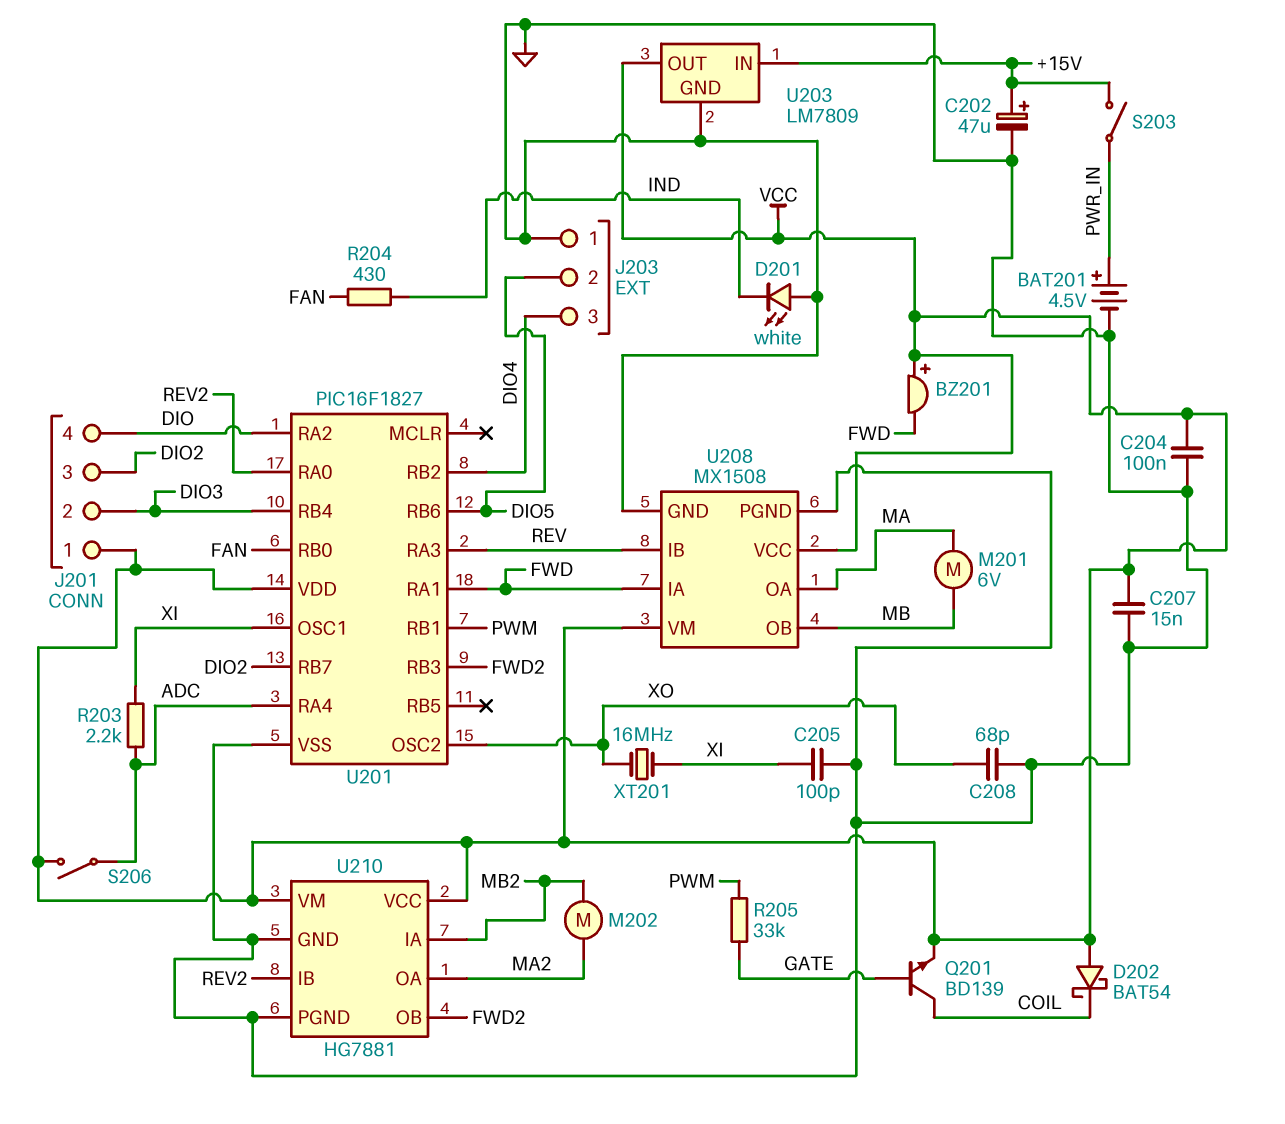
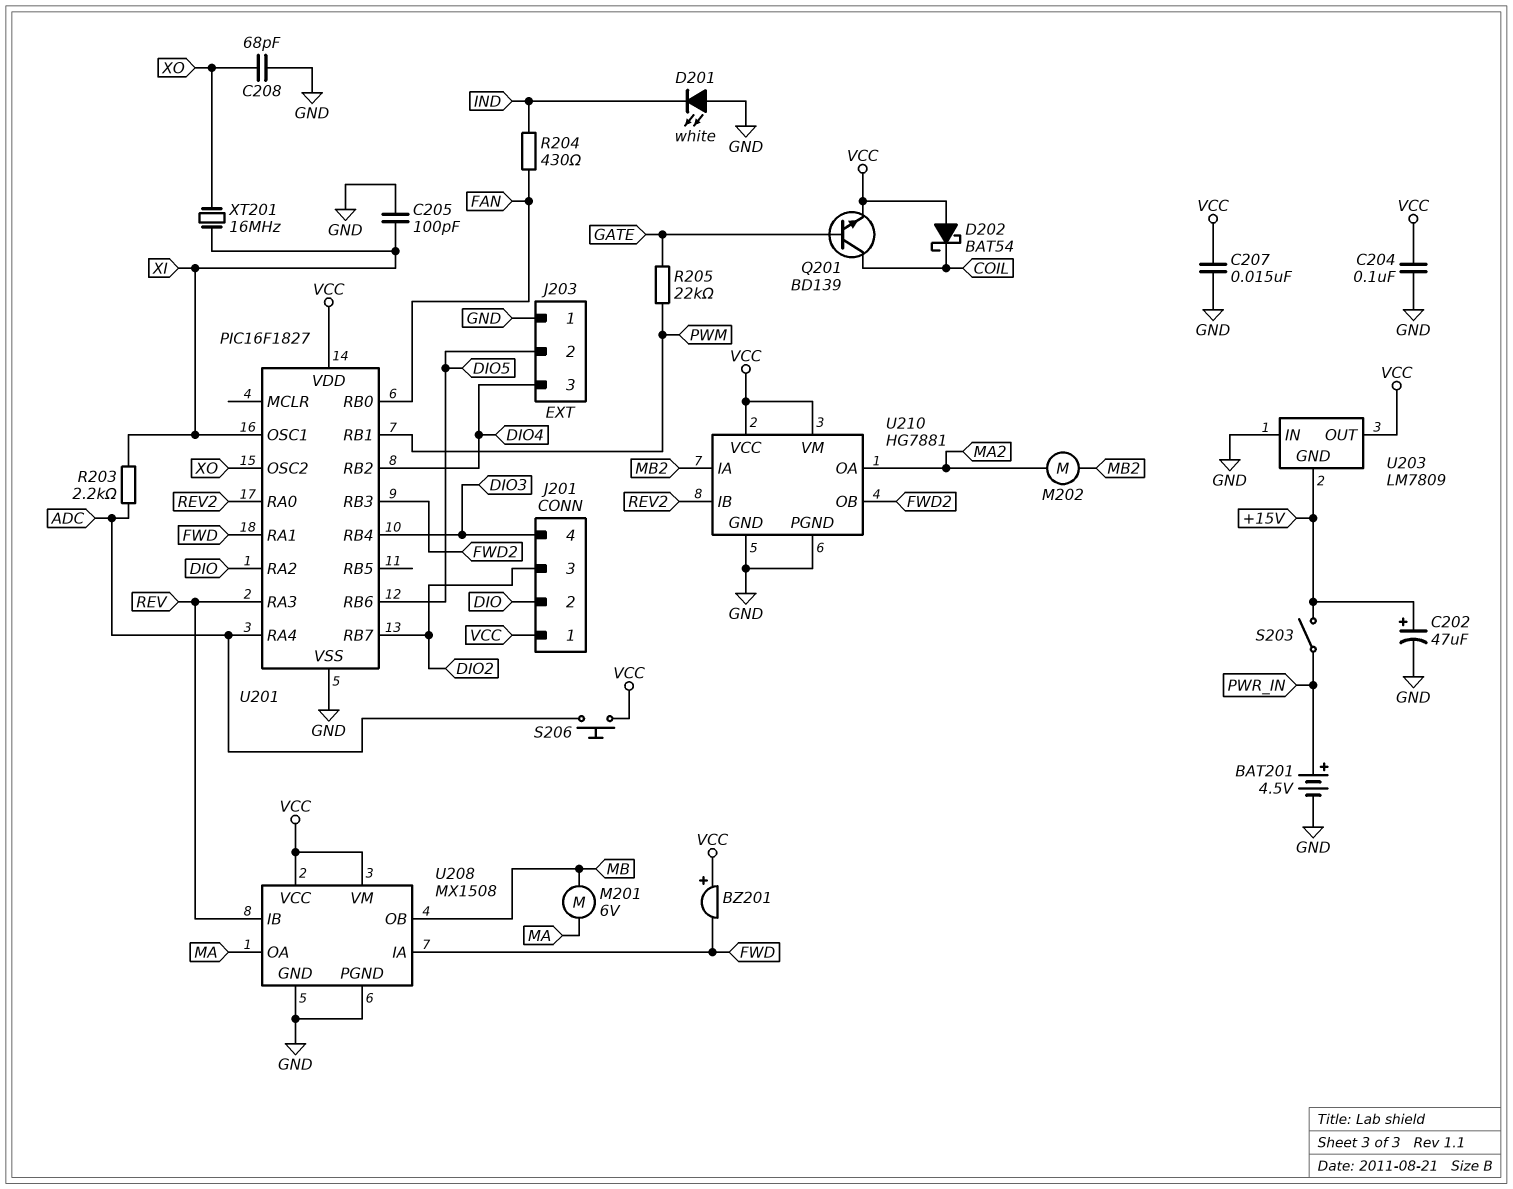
J201 pin 2: DIO3 -> DIO
J201 pin 4: DIO -> DIO3
R205: 33k (GATE, PWM) -> 22k (GATE, PWM)
S206: switch (ADC, VCC) -> button (ADC, VCC)
U203 pin GND: GND -> +15V
U203 pin IN: +15V -> GND

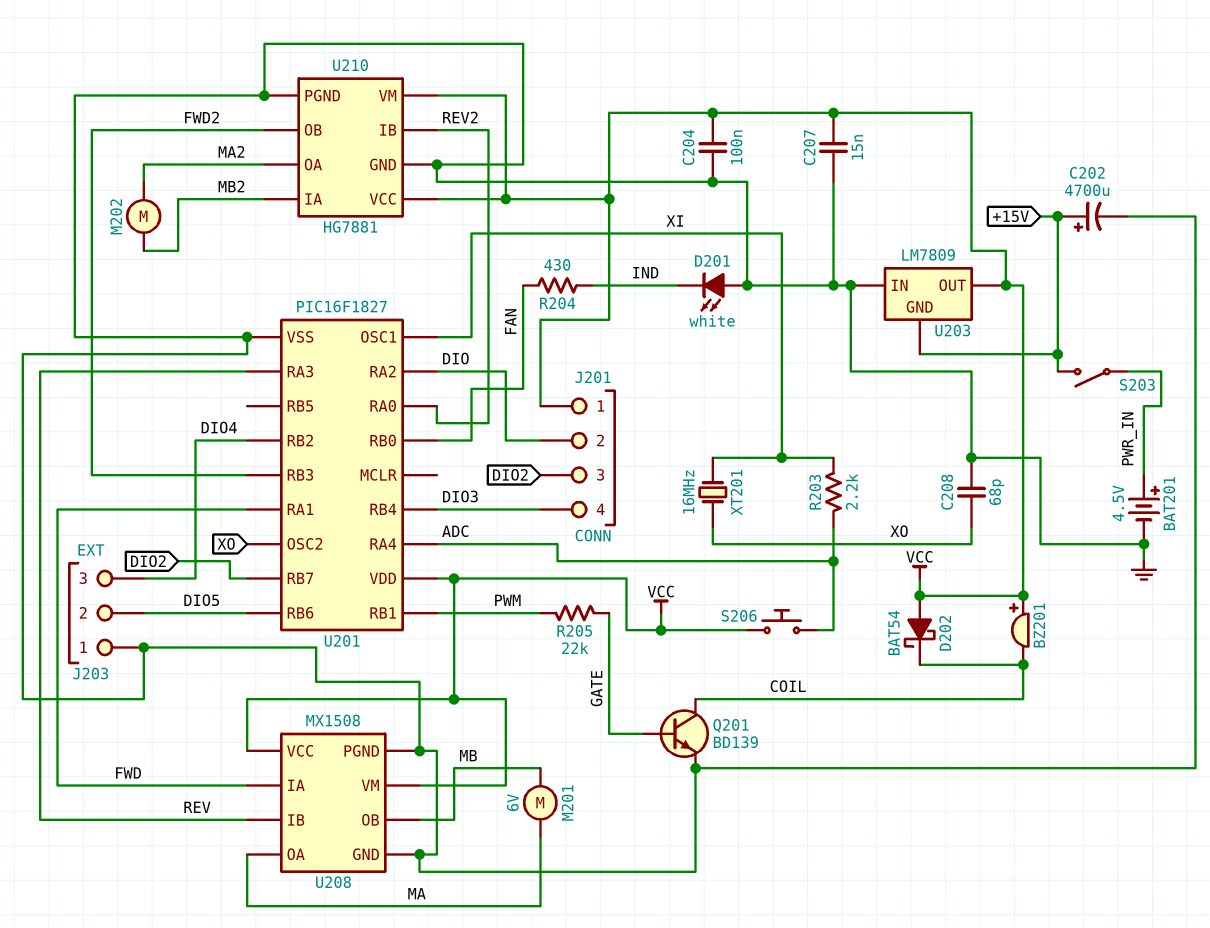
BZ201: buzzer (plus VCC, minus FWD) -> buzzer (plus VCC, minus COIL)
C202: 47uF (plus +15V, minus GND) -> 4700uF (plus +15V, minus GND)
C205: 100pF (GND, XI) -> none
Q201: NPN BD139 (B GATE, C COIL, E VCC) -> NPN BD139 (B GATE, C COIL, E GND)

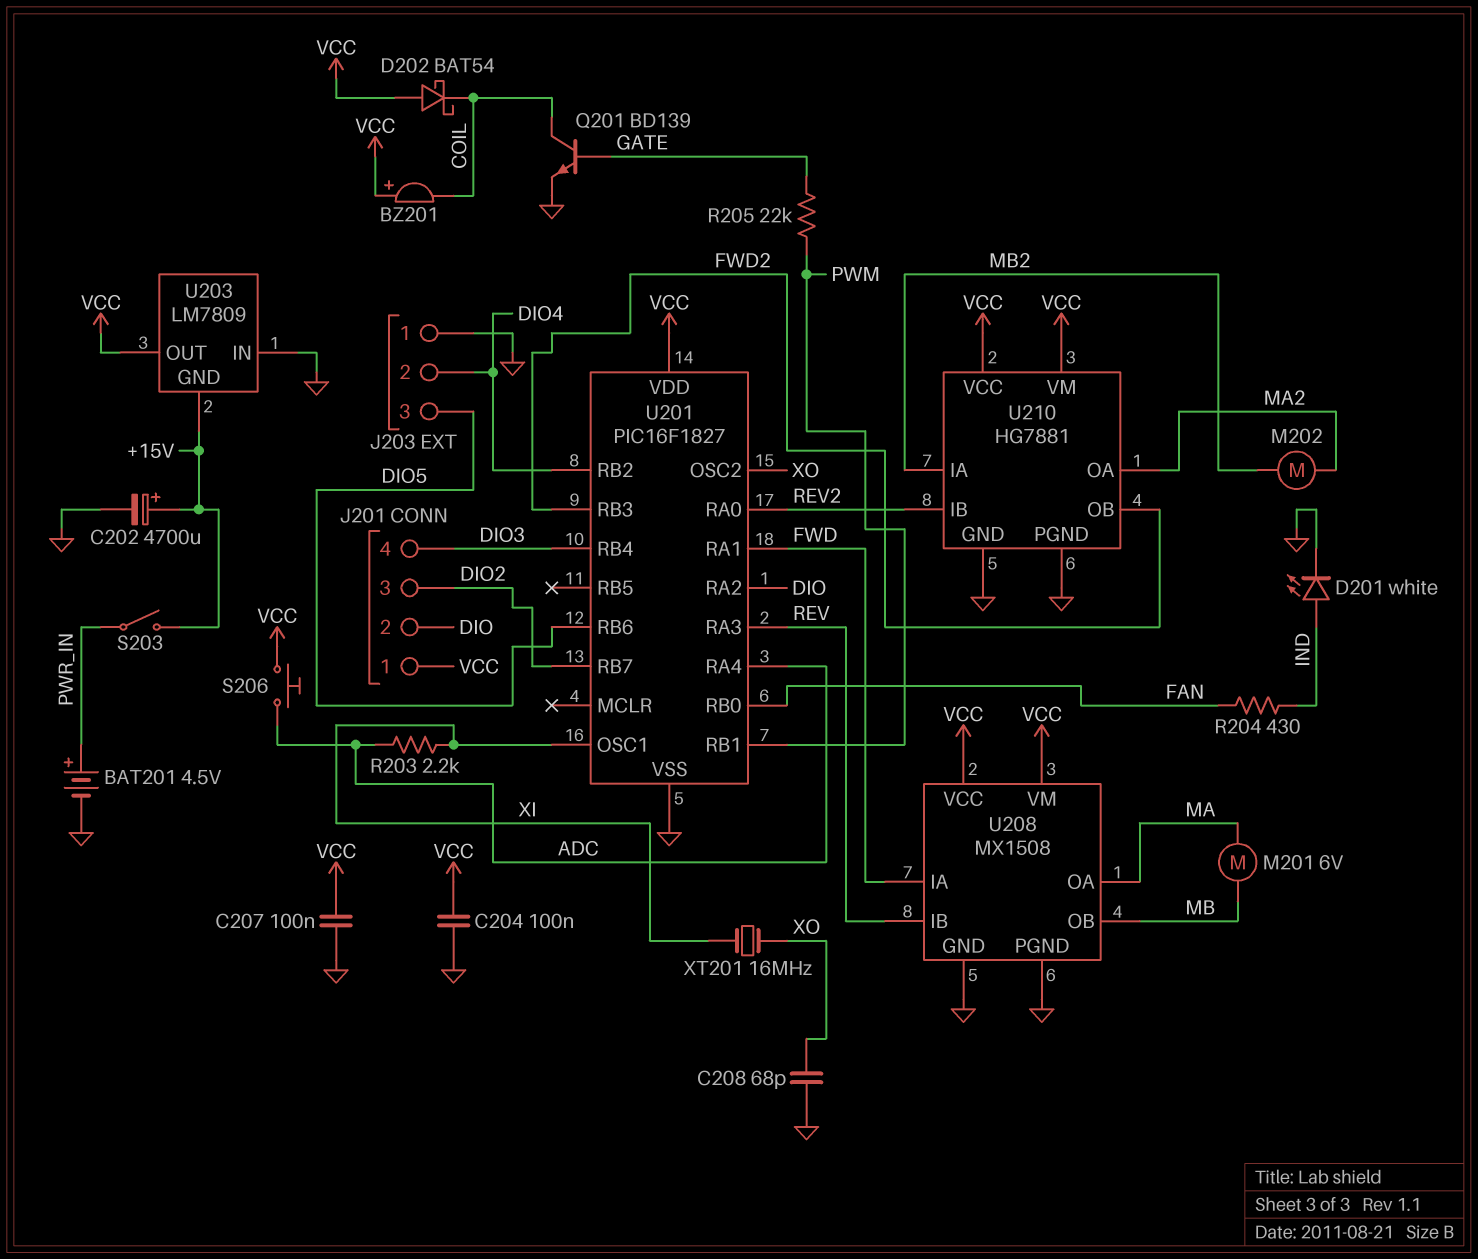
C207: 15nF (GND, VCC) -> 100nF (GND, VCC)
D201: LED white (A GND, K IND) -> LED white (A IND, K GND)
J203 pin 2: DIO5 -> DIO4
J203 pin 3: DIO4 -> DIO5

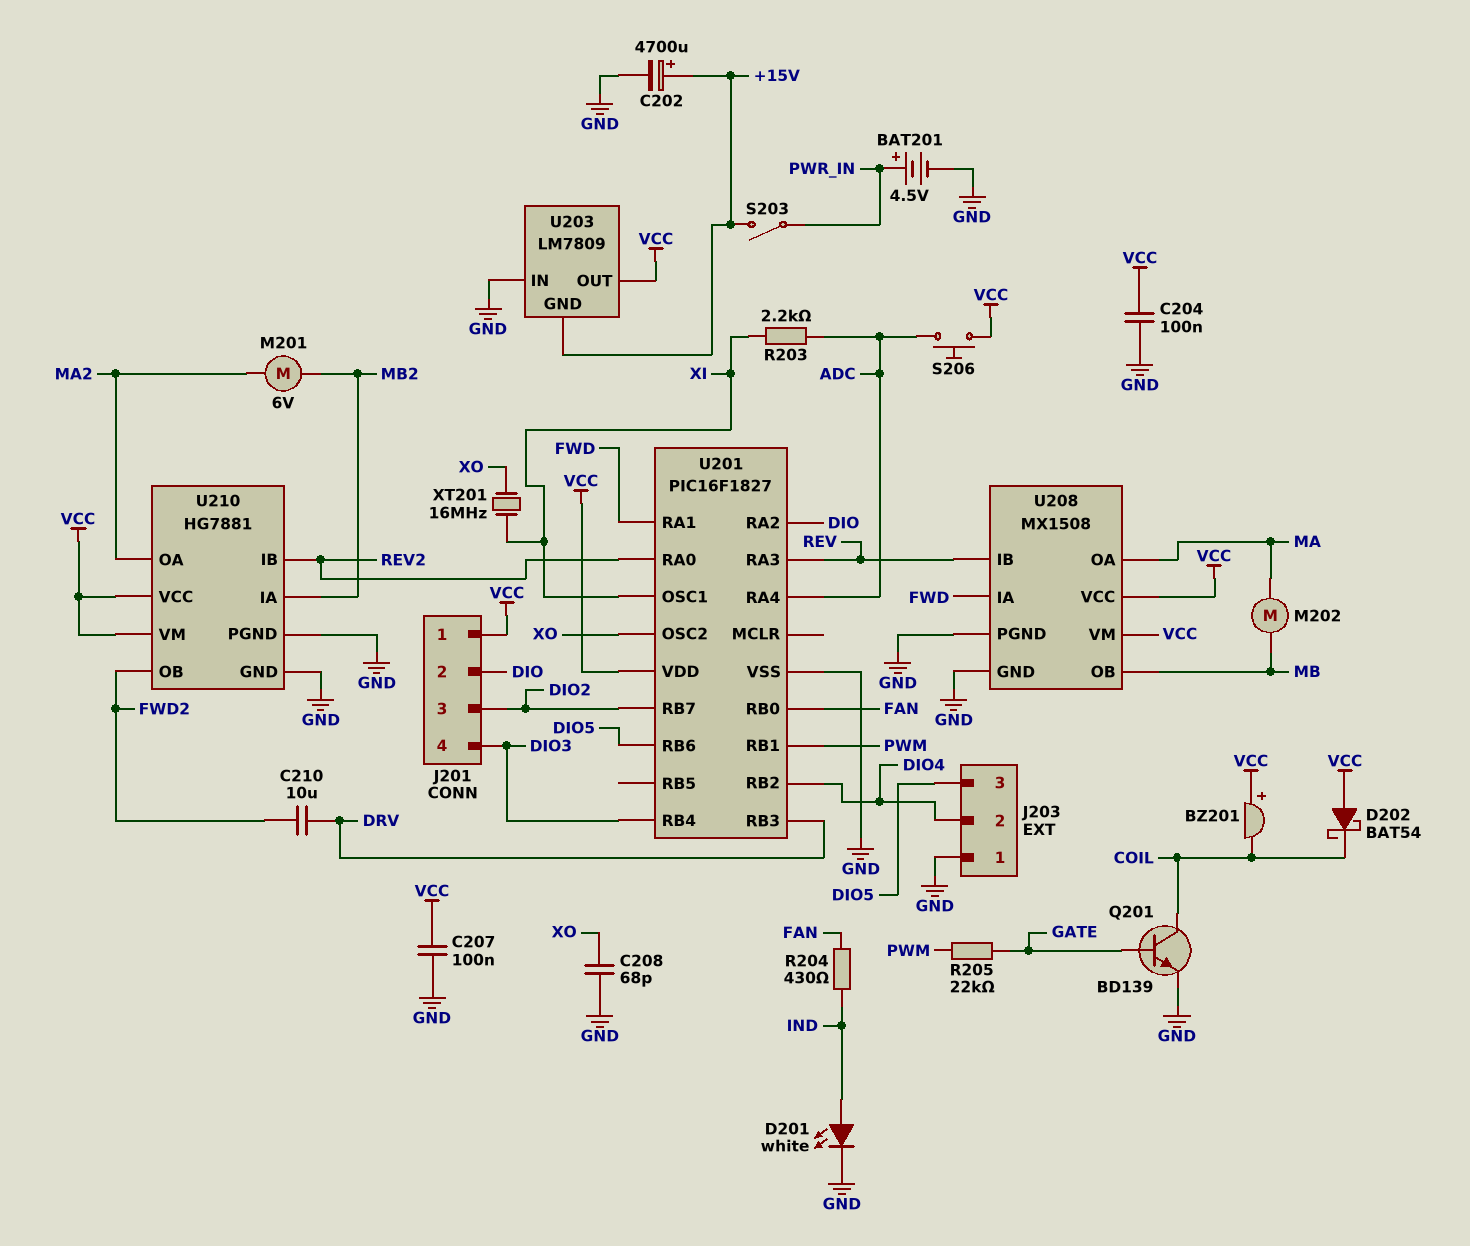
C210: none -> 10uF (DRV, FWD2)
M201: motor 6V (MA, MB) -> motor 6V (MA2, MB2)
M202: motor (MA2, MB2) -> motor (MA, MB)
U201 pin RB3: FWD2 -> DRV

